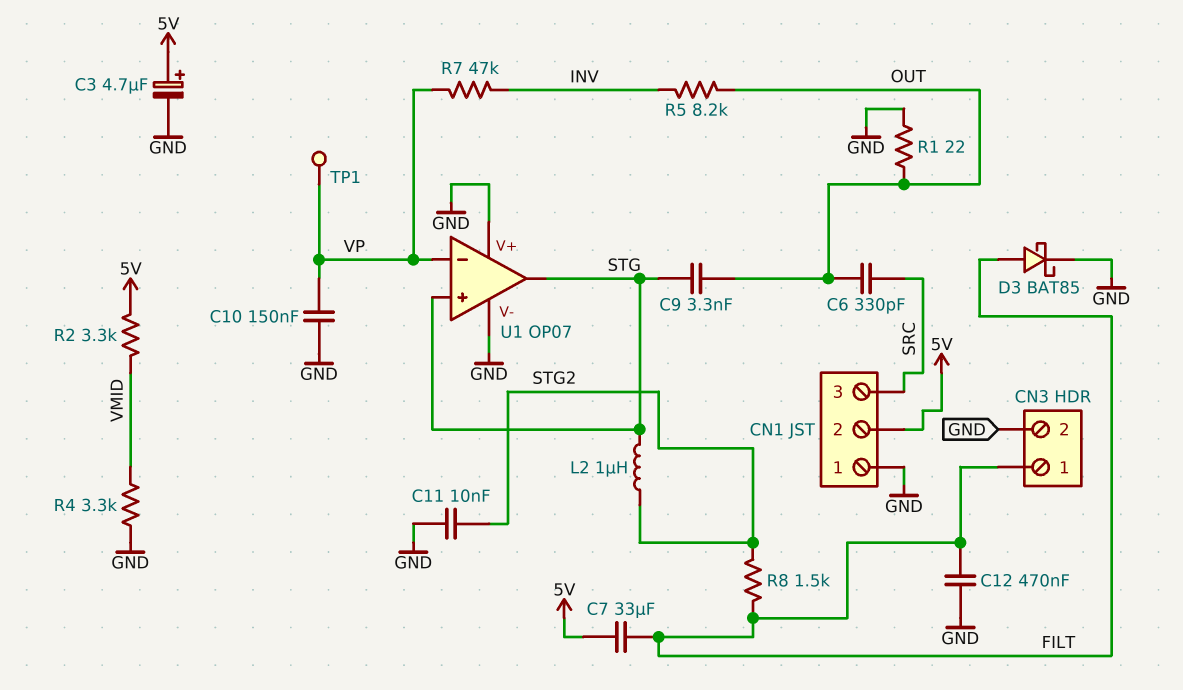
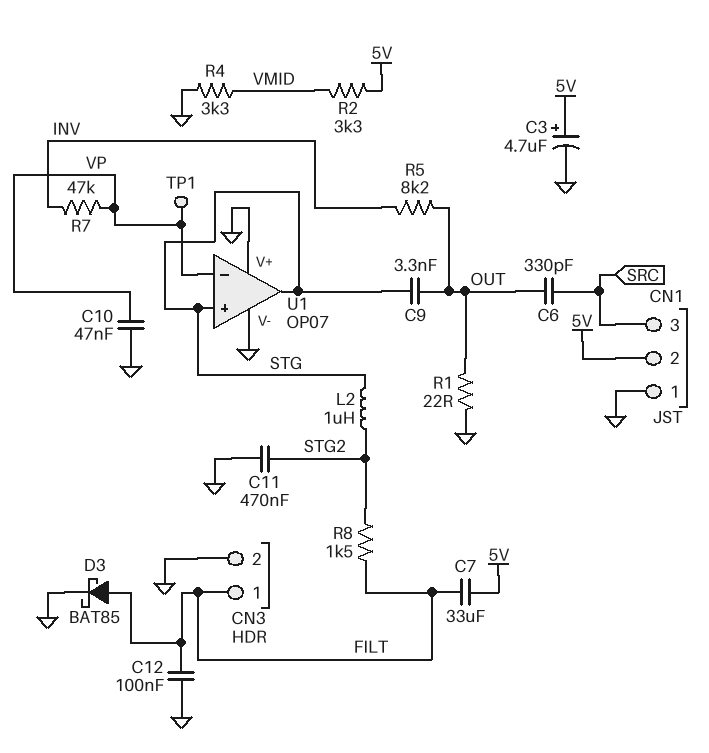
C10: 150nF (GND, VP) -> 47nF (GND, VP)
C11: 10nF (GND, STG2) -> 470nF (GND, STG2)
C12: 470nF (FILT, GND) -> 100nF (FILT, GND)

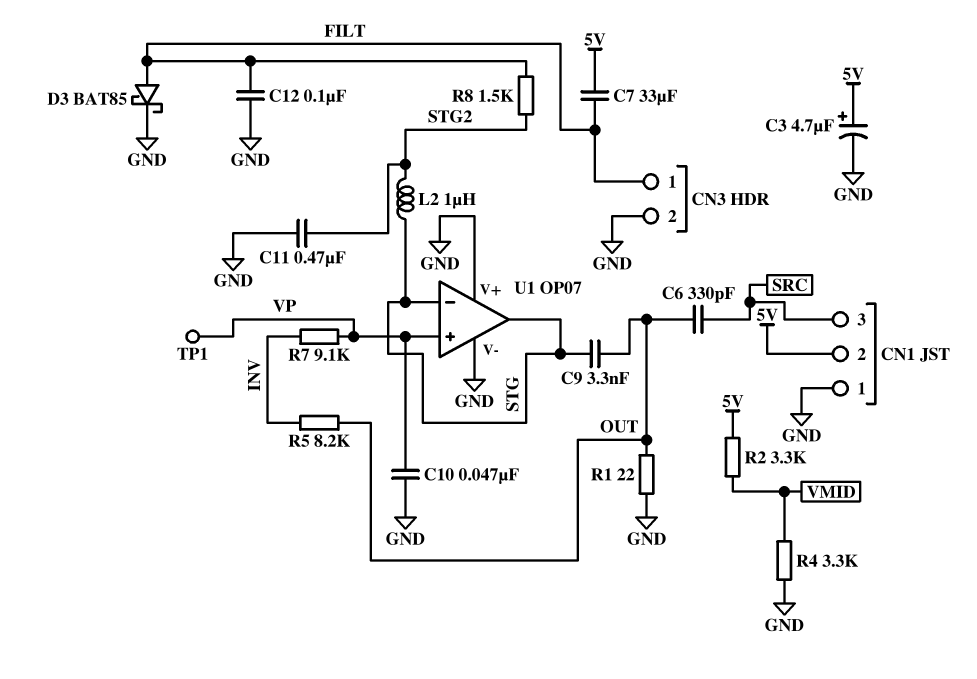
R7: 47k (INV, VP) -> 9.1k (INV, VP)
U1 pin in+: STG -> VP
U1 pin in-: VP -> STG

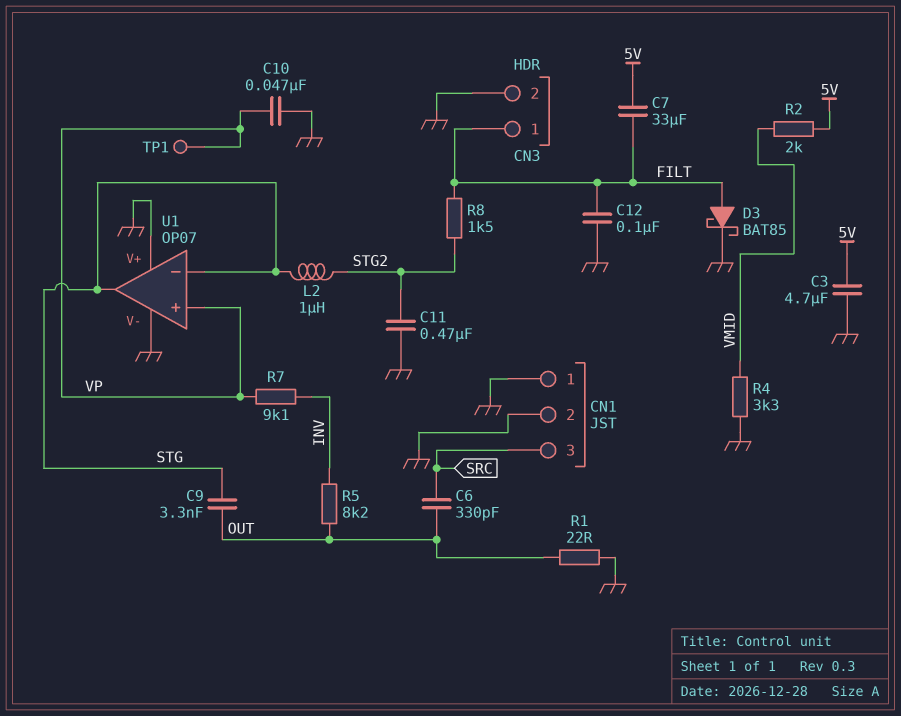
C3: 4.7uF (plus 5V, minus GND) -> 4.7uF (5V, GND)
CN1 pin 2: 5V -> GND
R2: 3.3k (5V, VMID) -> 2k (5V, VMID)

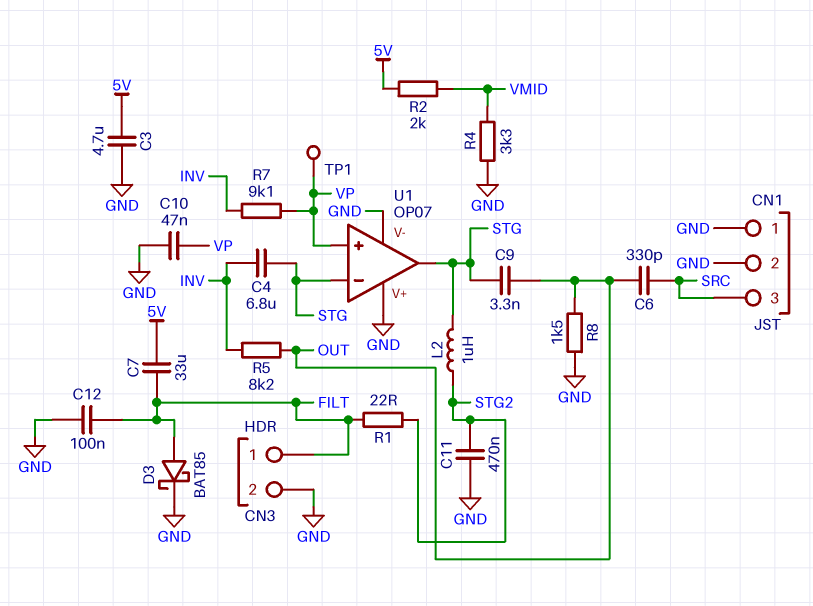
C4: none -> 6.8uF (INV, STG)
R1: 22 (GND, OUT) -> 22 (FILT, STG2)
R8: 1.5k (FILT, STG2) -> 1.5k (GND, OUT)

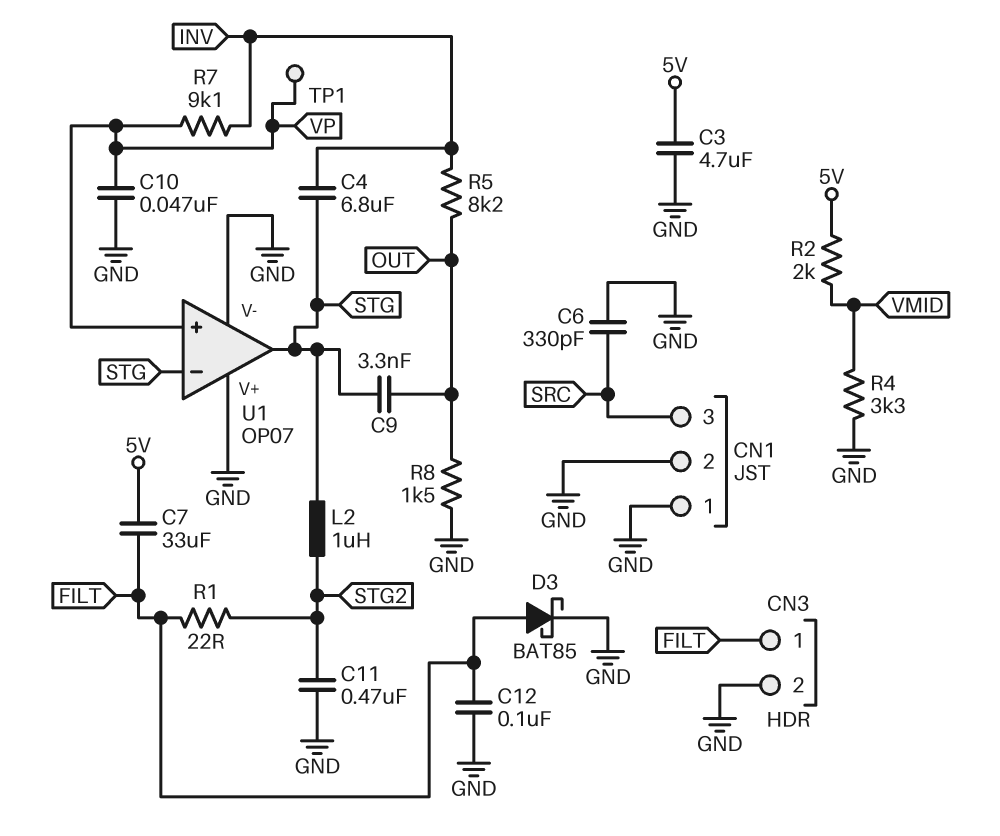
C6: 330pF (OUT, SRC) -> 330pF (GND, SRC)

